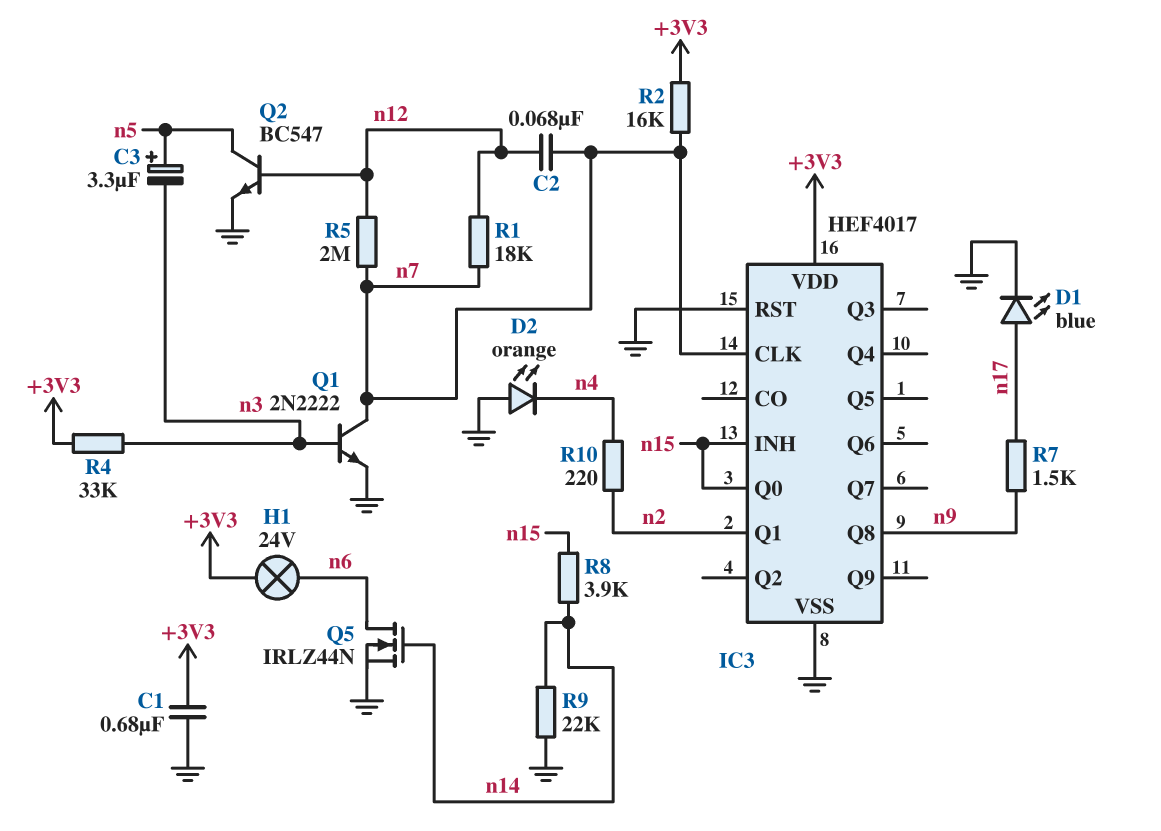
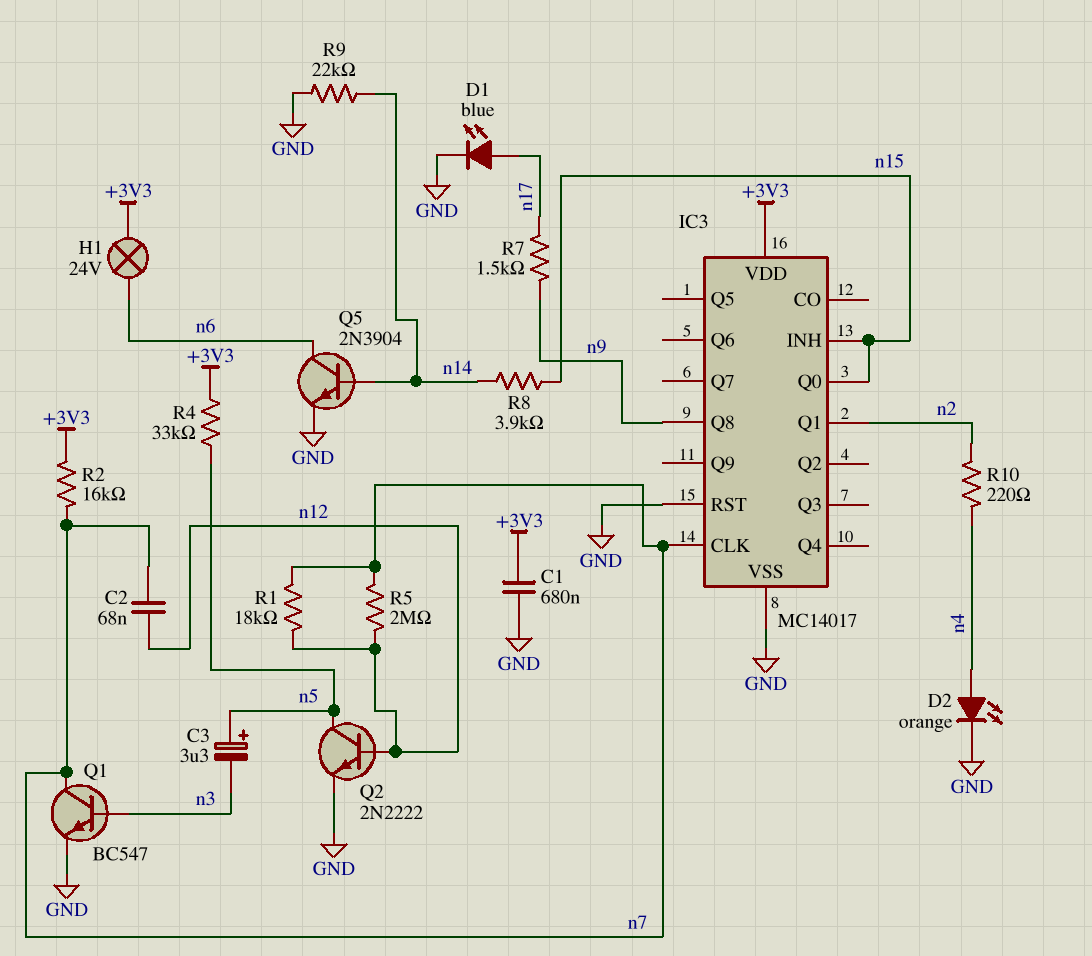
D2: LED orange (A GND, K n4) -> LED orange (A n4, K GND)
IC3: HEF4017 -> MC14017
Q1: NPN 2N2222 (B n3, C n7, E GND) -> NPN BC547 (B n3, C n7, E GND)
Q2: NPN BC547 (B n12, C n5, E GND) -> NPN 2N2222 (B n12, C n5, E GND)
Q5: NMOS IRLZ44N (G n14, D n6, S GND) -> NPN 2N3904 (B n14, C n6, E GND)
R4: 33k (+3V3, n3) -> 33k (+3V3, n5)

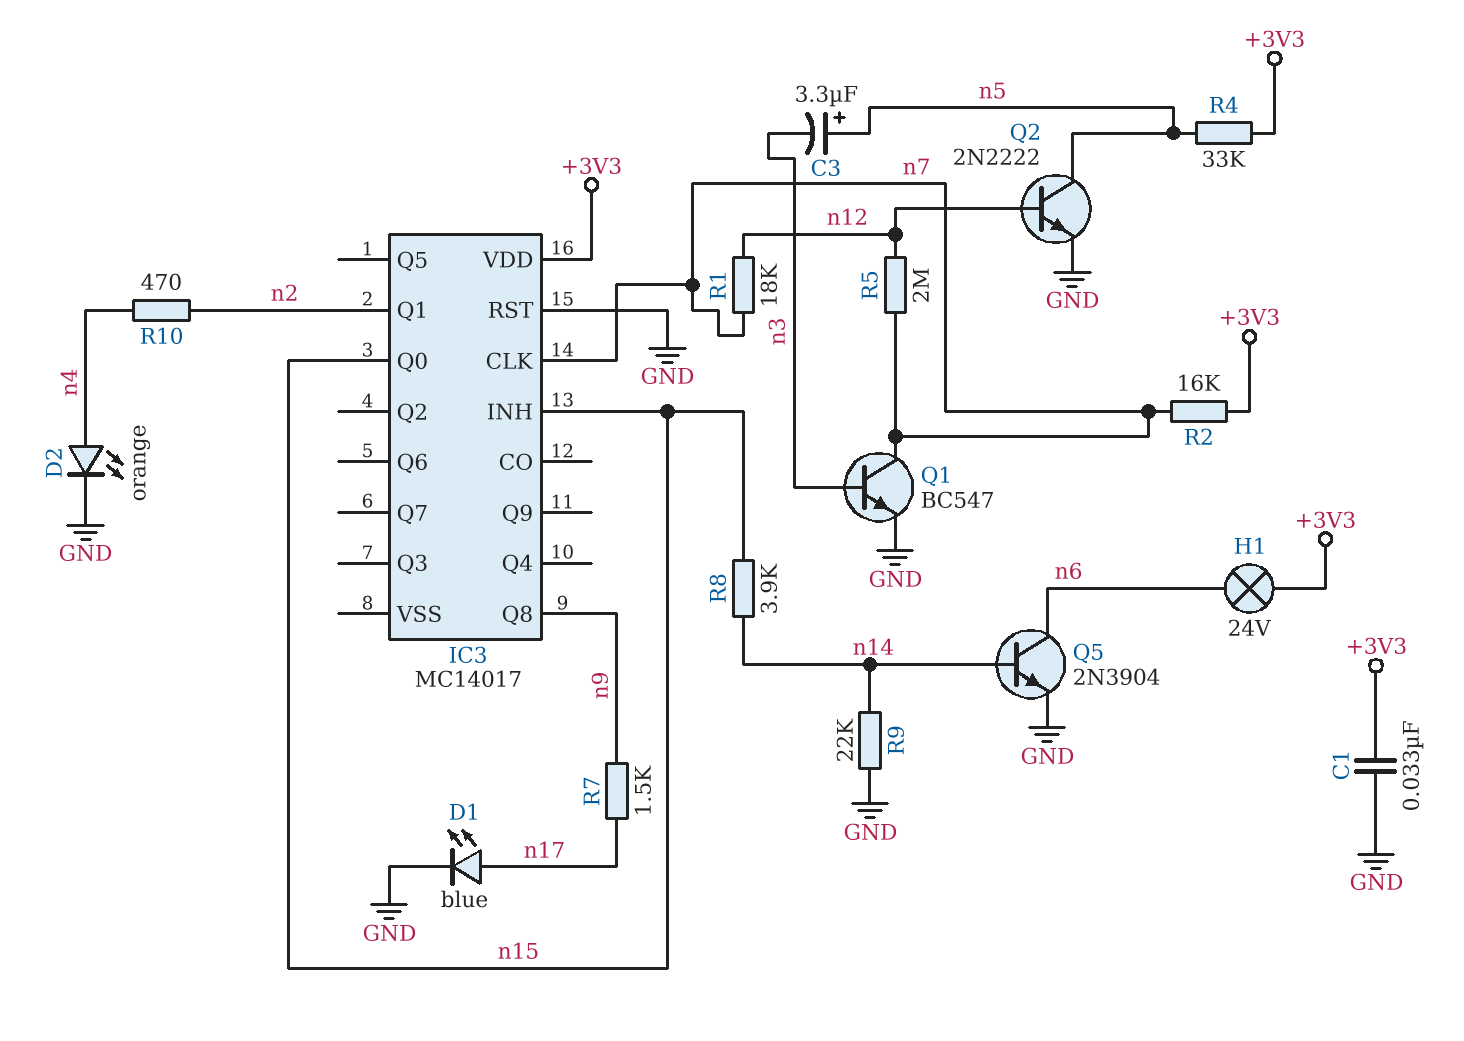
C1: 680nF (+3V3, GND) -> 33nF (+3V3, GND)
C2: 68nF (n7, n12) -> none
IC3 pin VSS: GND -> none
R10: 220 (n2, n4) -> 470 (n2, n4)

